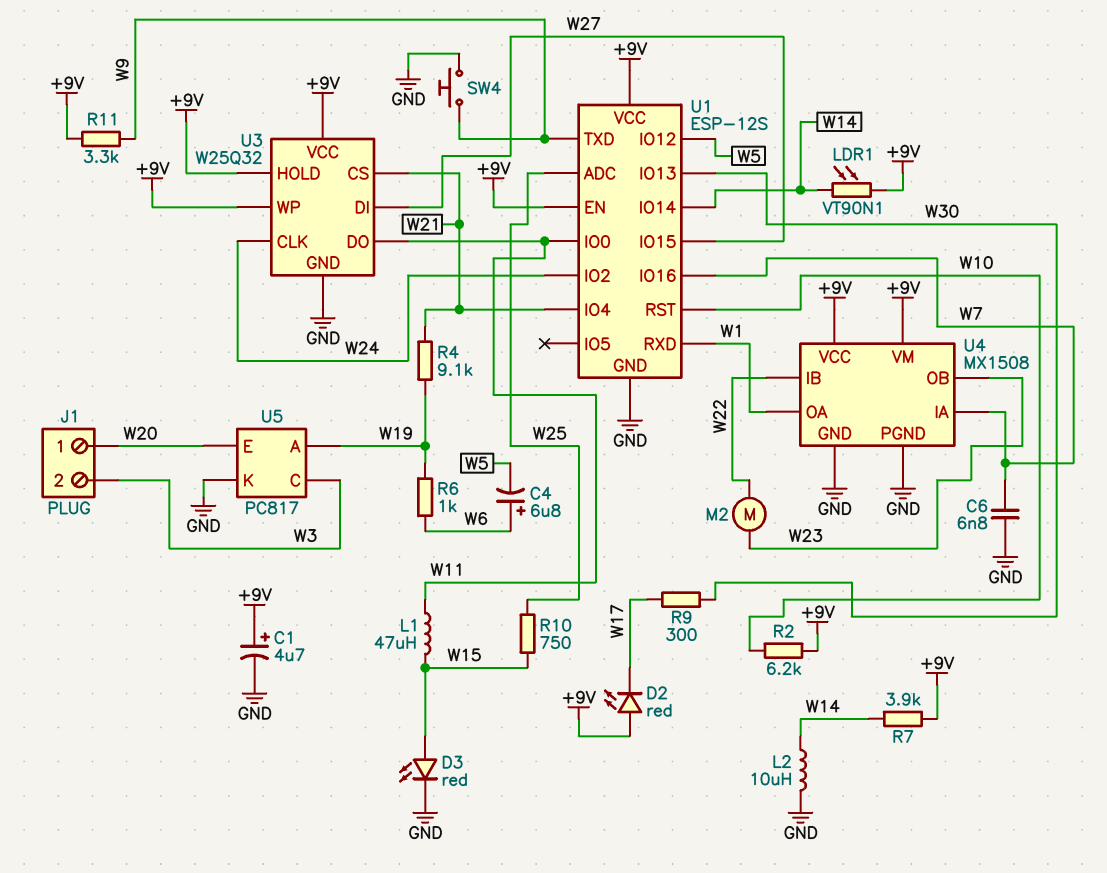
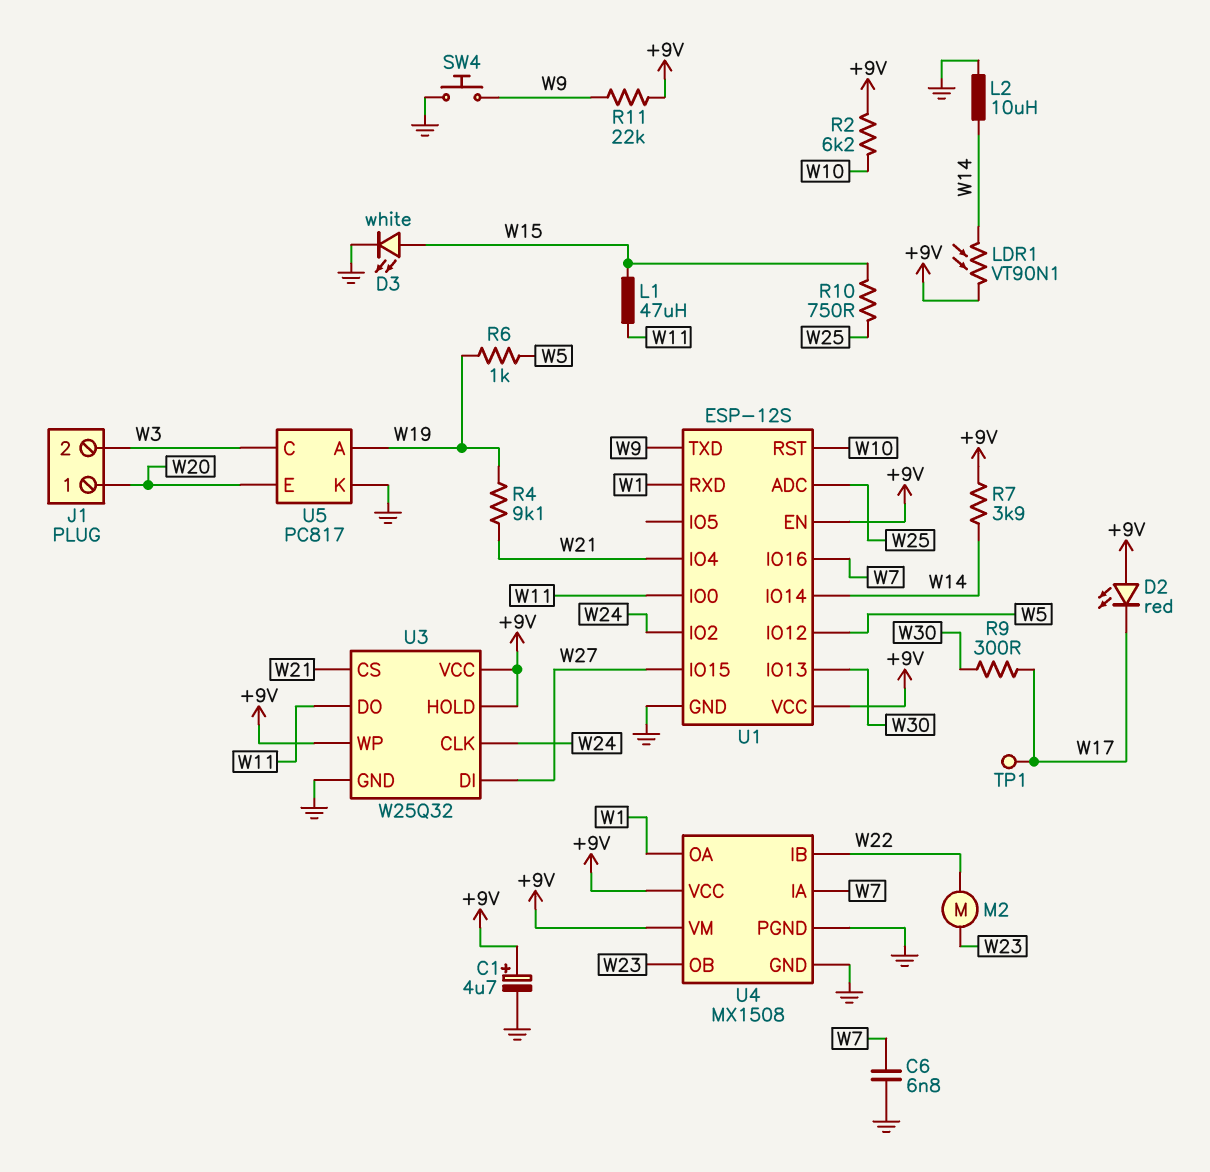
C4: 6.8uF (plus W6, minus W5) -> none
D3: LED red (A W15, K GND) -> LED white (A W15, K GND)
R6: 1k (W6, W19) -> 1k (W5, W19)
R11: 3.3k (+9V, W9) -> 22k (+9V, W9)
TP1: none -> test point (W17)

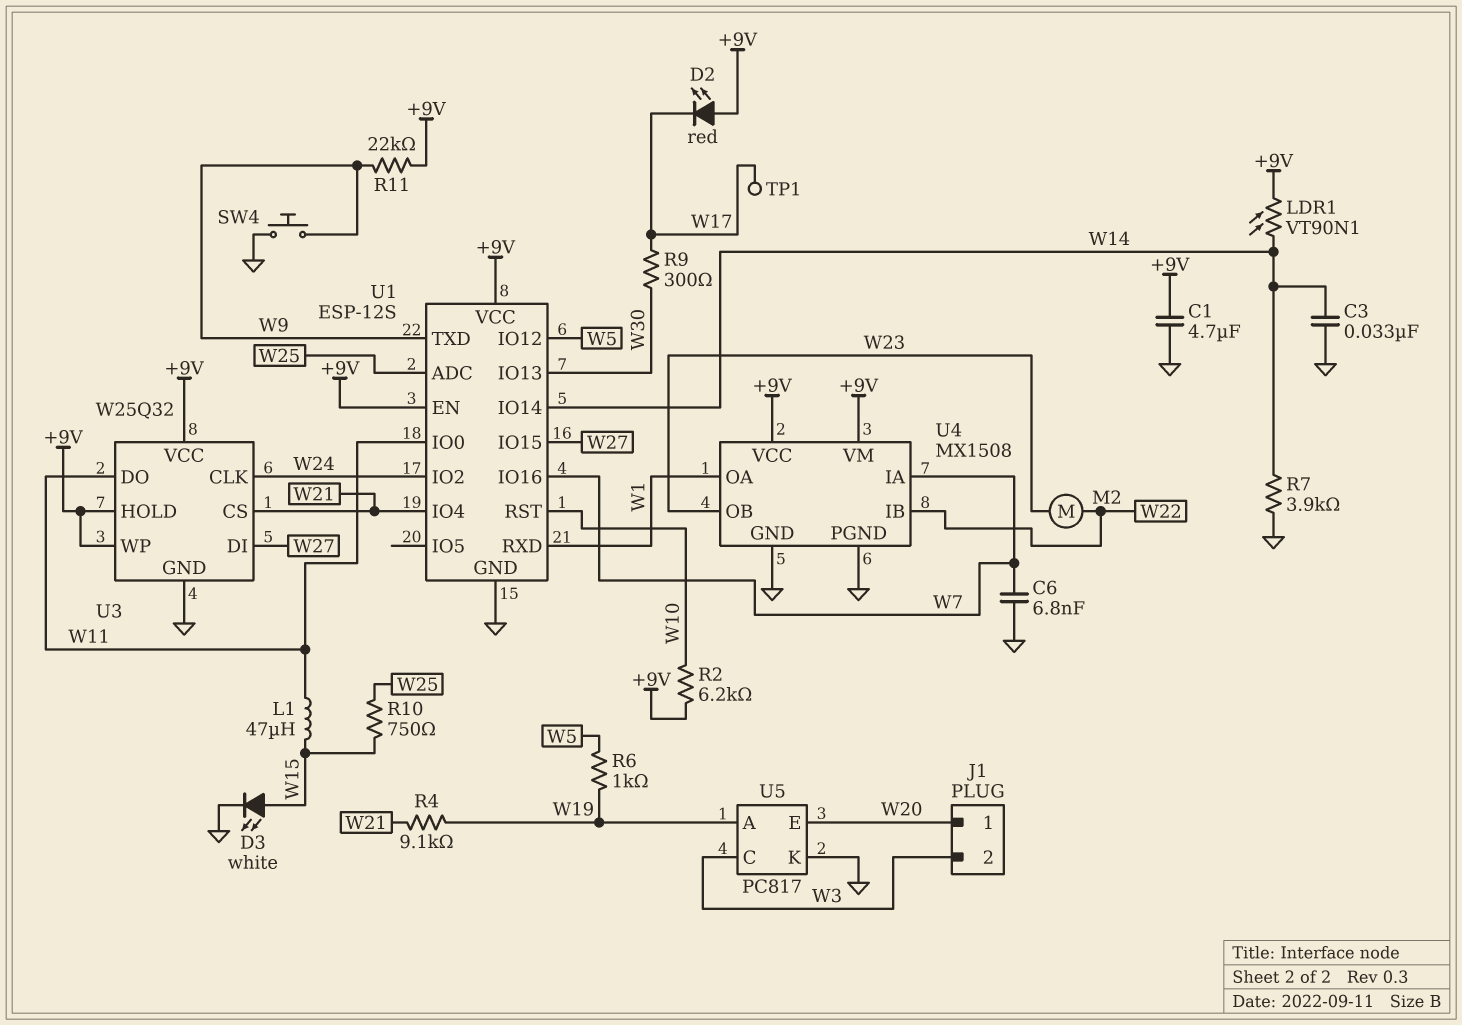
C1: 4.7uF (plus +9V, minus GND) -> 4.7uF (+9V, GND)
C3: none -> 33nF (GND, W14)
L2: 10uH (GND, W14) -> none
R7: 3.9k (+9V, W14) -> 3.9k (GND, W14)

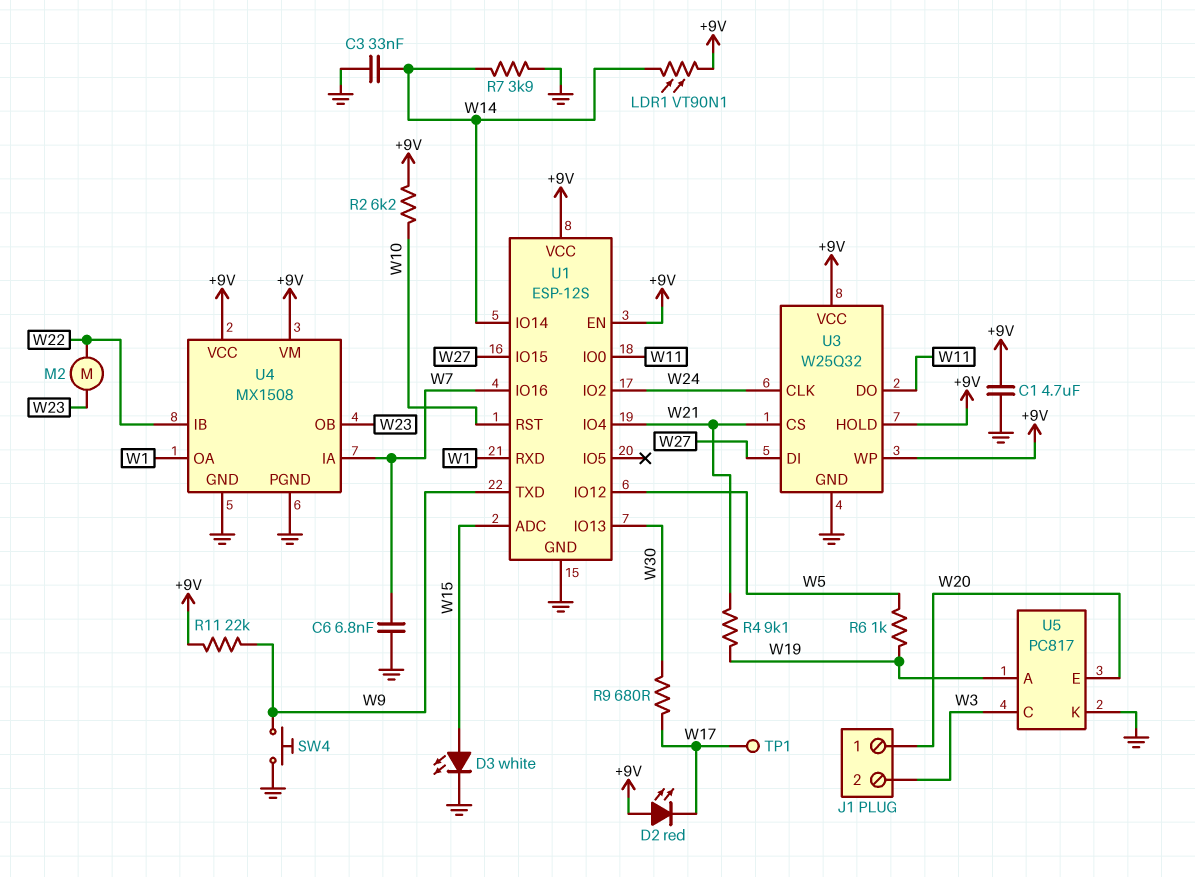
L1: 47uH (W11, W15) -> none
R9: 300 (W17, W30) -> 680 (W17, W30)
R10: 750 (W15, W25) -> none
U1 pin ADC: W25 -> W15

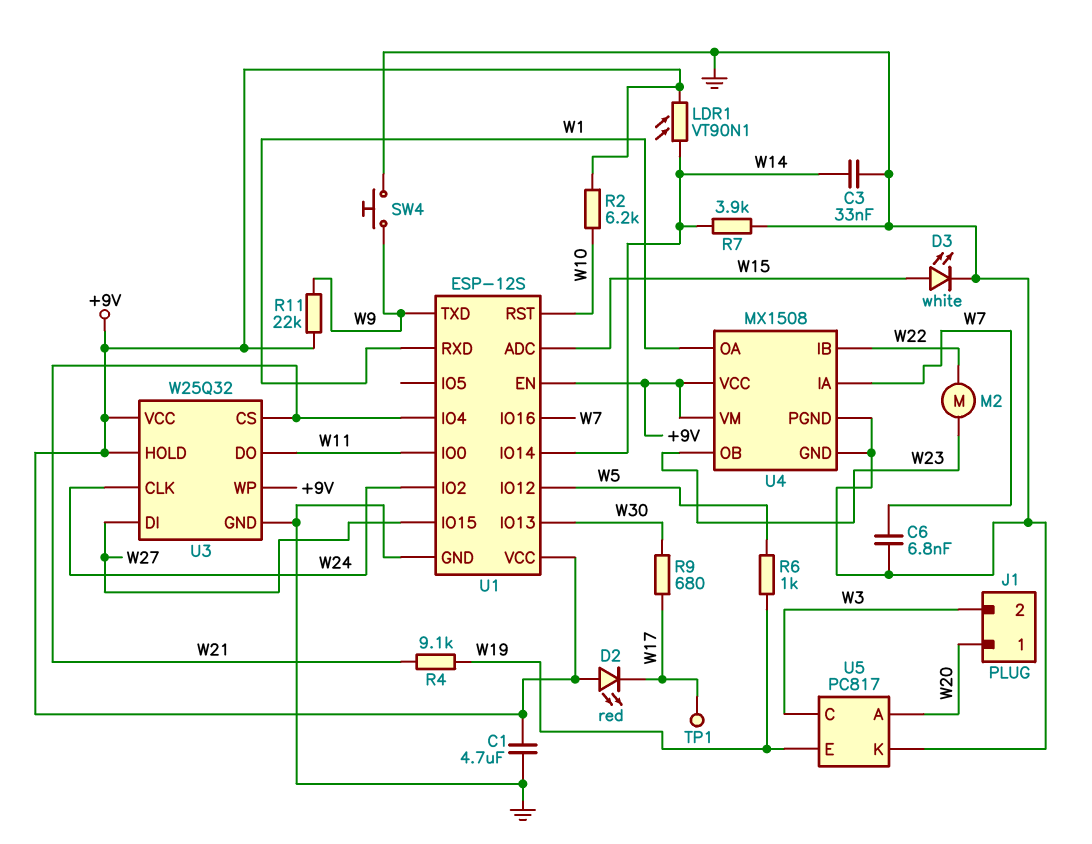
U5 pin A: W19 -> W20
U5 pin E: W20 -> W19

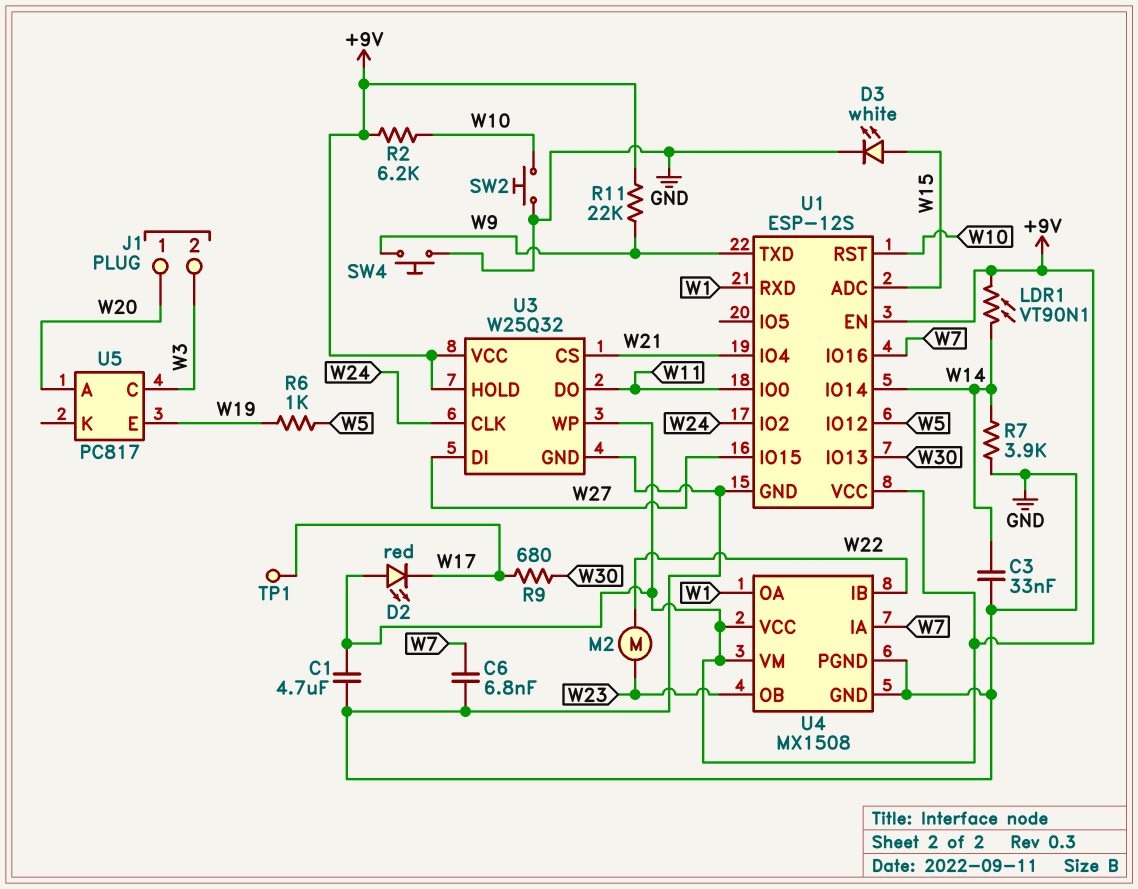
R4: 9.1k (W19, W21) -> none
SW2: none -> button (GND, W10)
U5 pin K: GND -> none

